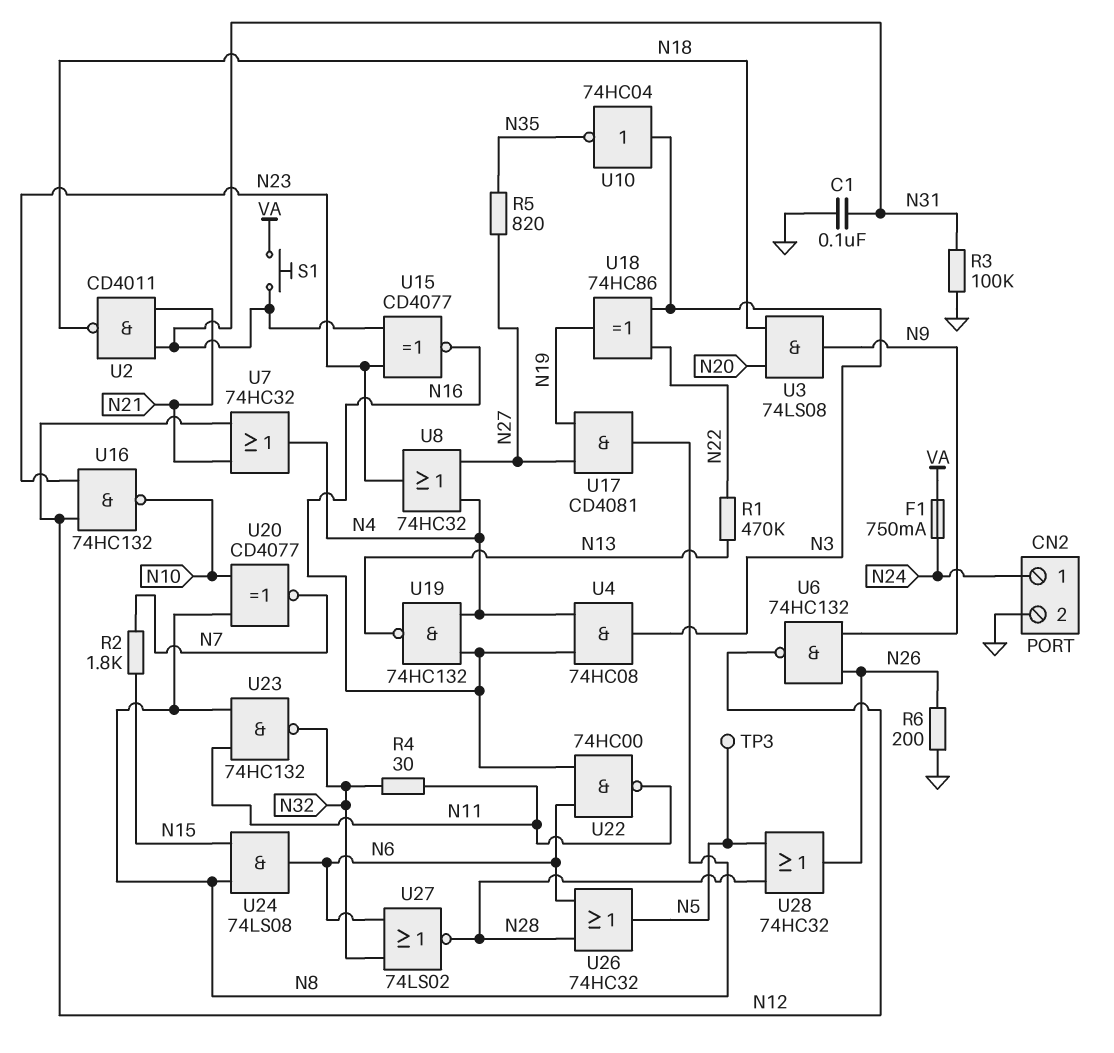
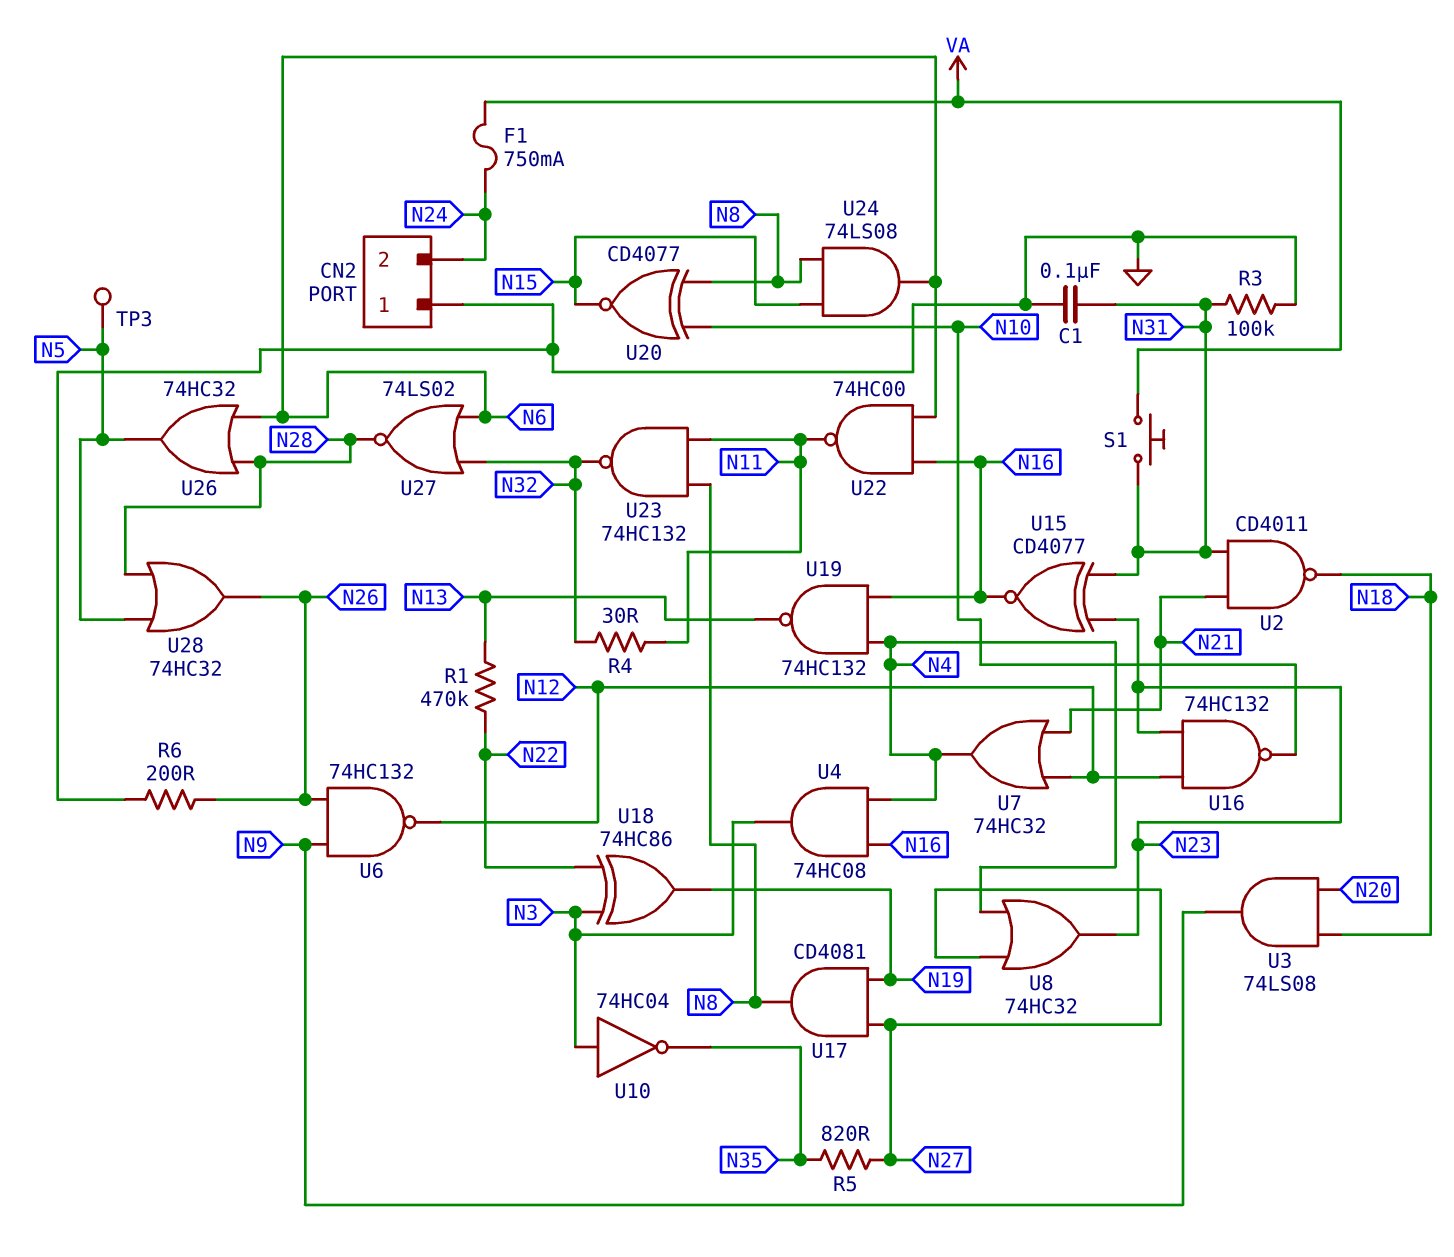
CN2 pin 1: N24 -> GND
CN2 pin 2: GND -> N24
R2: 1.8k (N7, N15) -> none
U20: XNOR CD4077 (in N8, in N10, out N7) -> XNOR CD4077 (in N8, in N10, out N15)

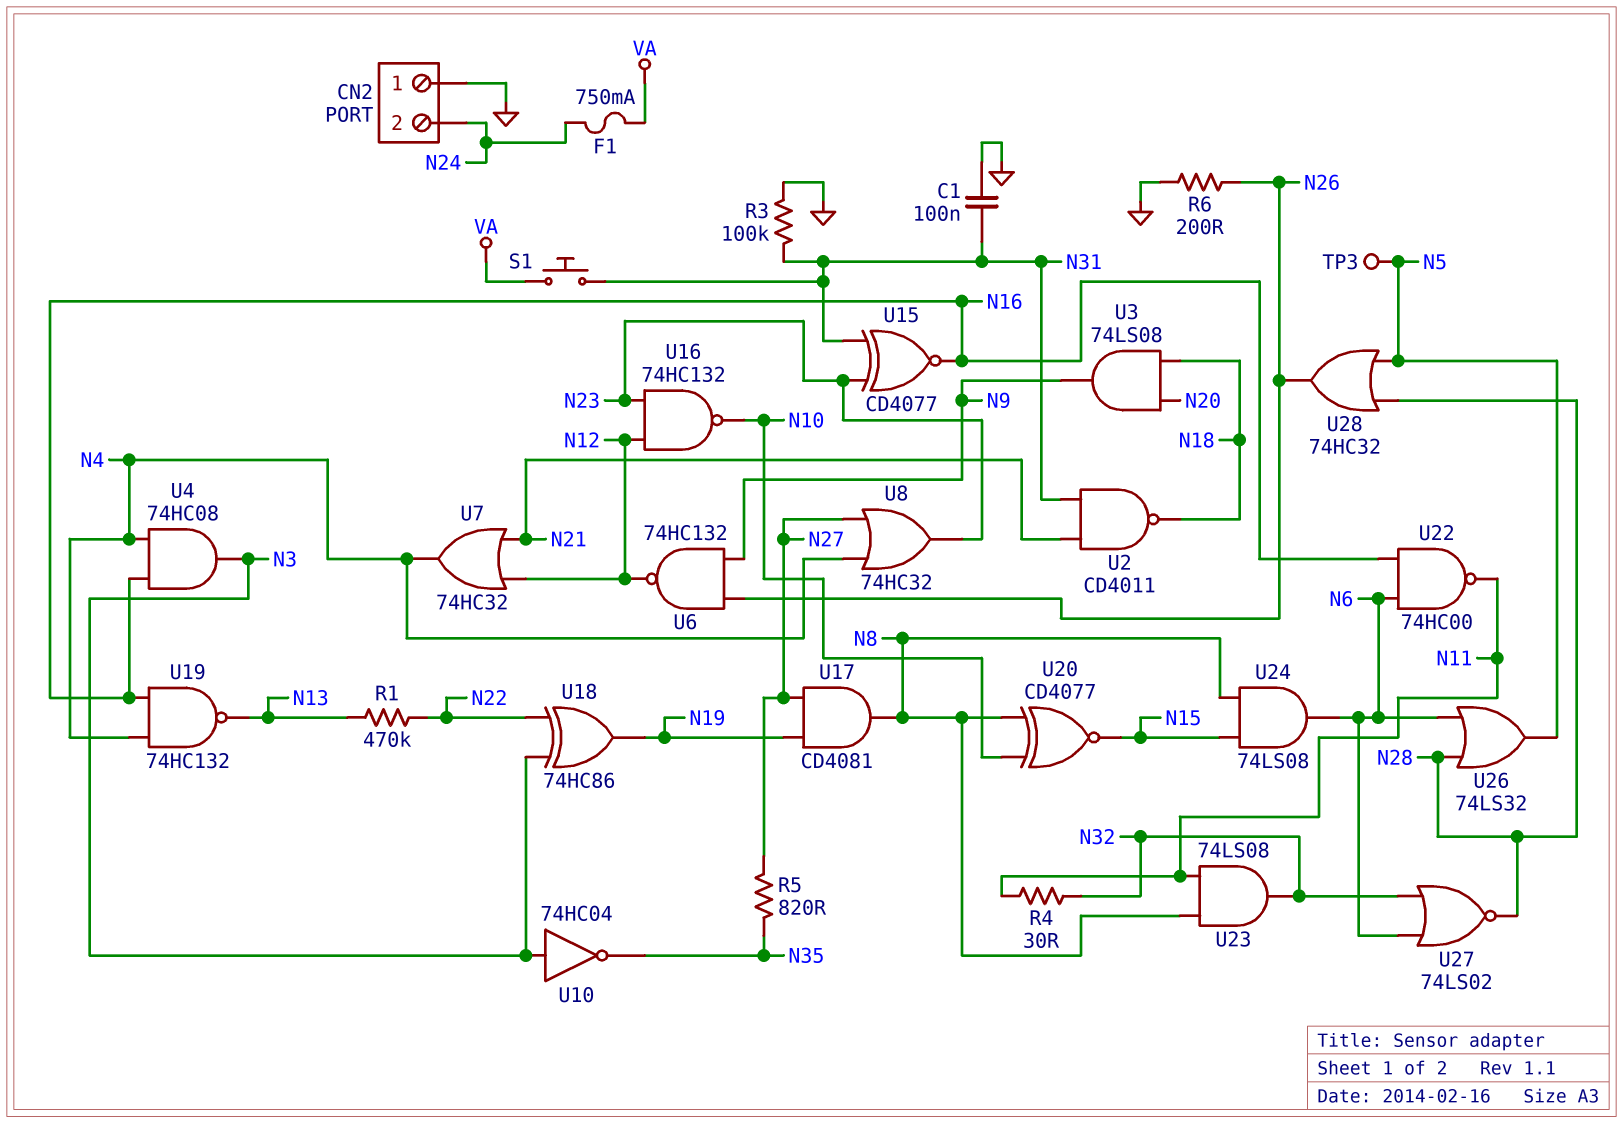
U23: NAND 74HC132 (in N8, in N11, out N32) -> AND 74LS08 (in N8, in N11, out N32)
U26: OR 74HC32 (in N6, in N28, out N5) -> OR 74LS32 (in N6, in N28, out N5)

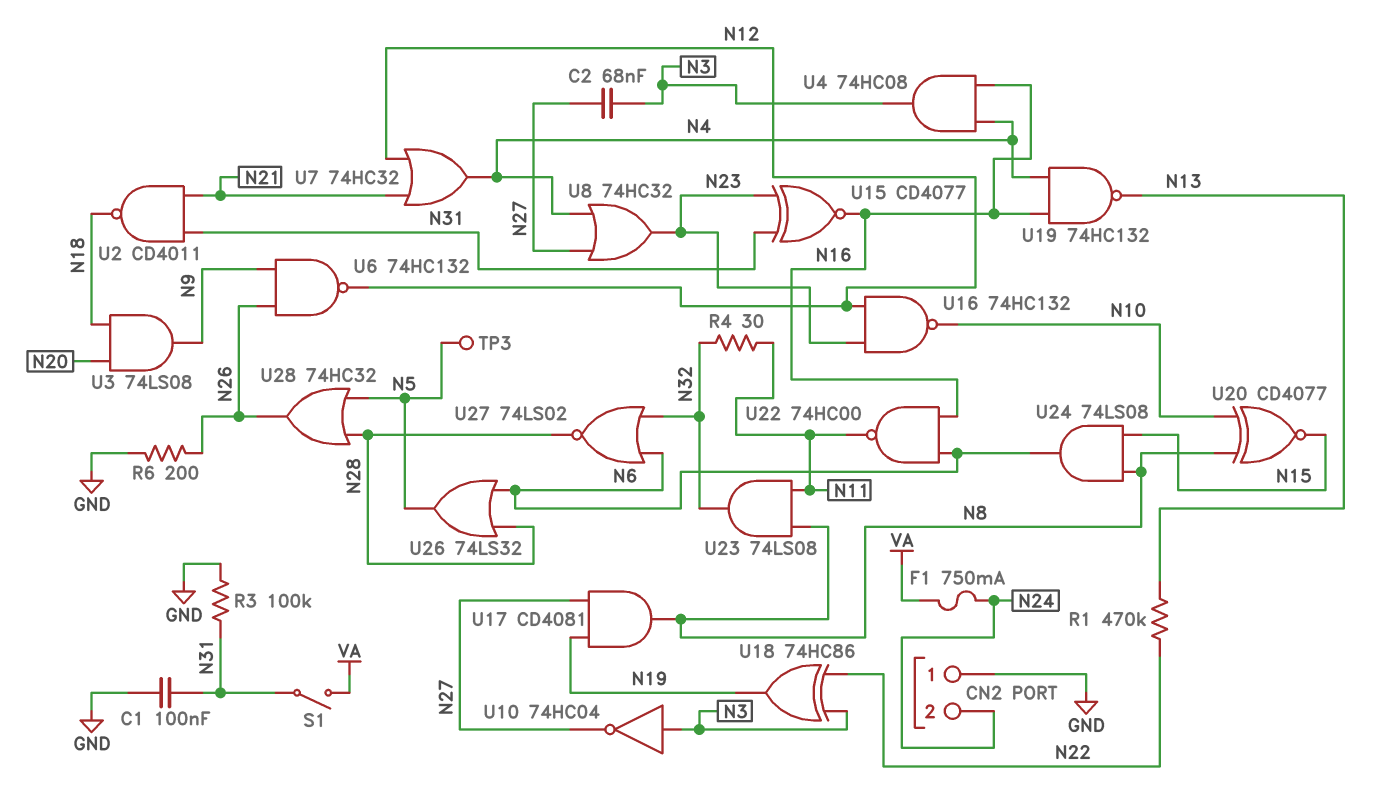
C2: none -> 68nF (N3, N27)
R5: 820 (N27, N35) -> none
S1: button (N31, VA) -> switch (N31, VA)
U10: NOT 74HC04 (in N3, out N35) -> NOT 74HC04 (in N3, out N27)

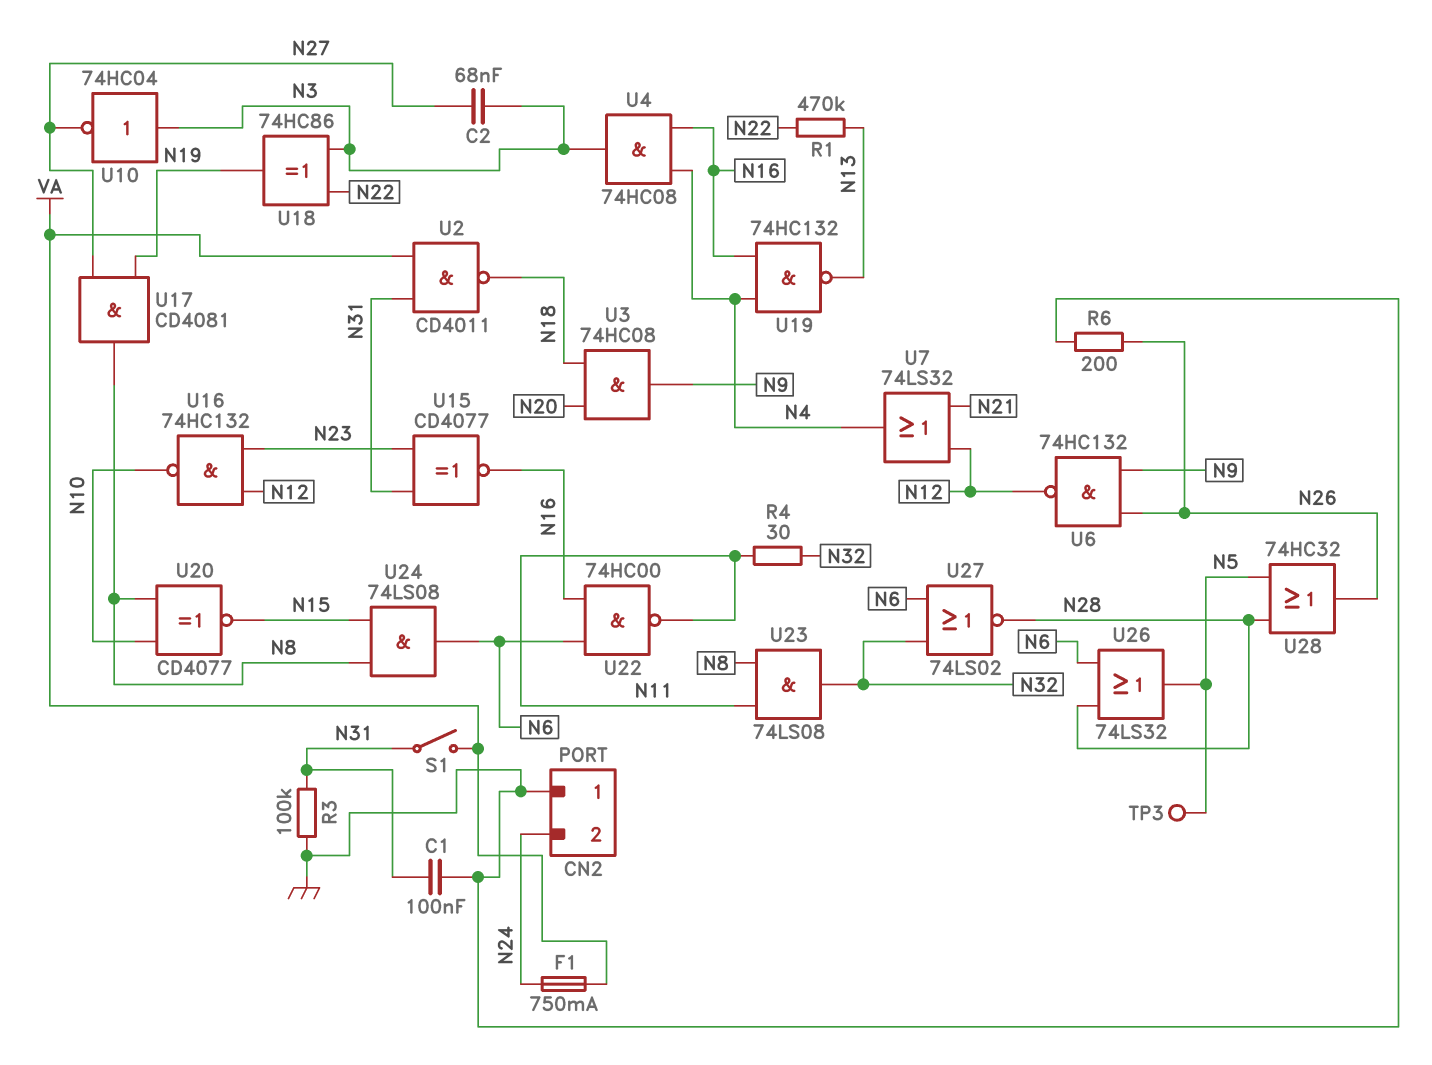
U2: NAND CD4011 (in N21, in N31, out N18) -> NAND CD4011 (in N31, in VA, out N18)
U3: AND 74LS08 (in N18, in N20, out N9) -> AND 74HC08 (in N18, in N20, out N9)
U7: OR 74HC32 (in N12, in N21, out N4) -> OR 74LS32 (in N12, in N21, out N4)
U8: OR 74HC32 (in N4, in N27, out N23) -> none

